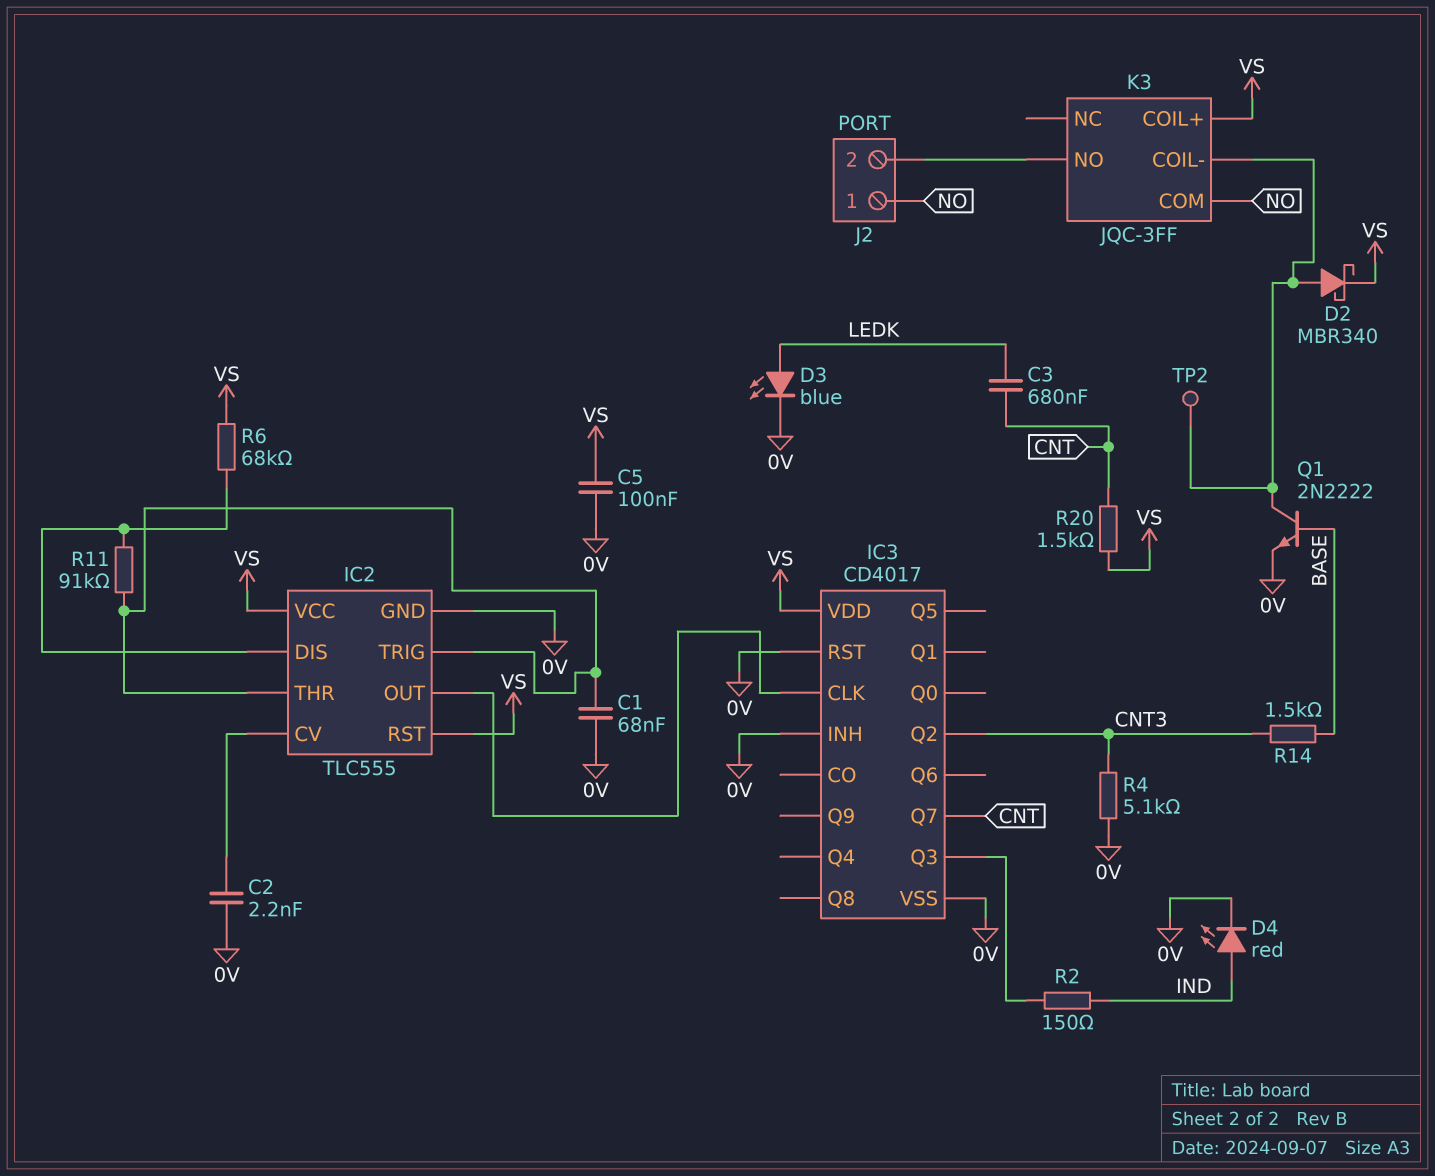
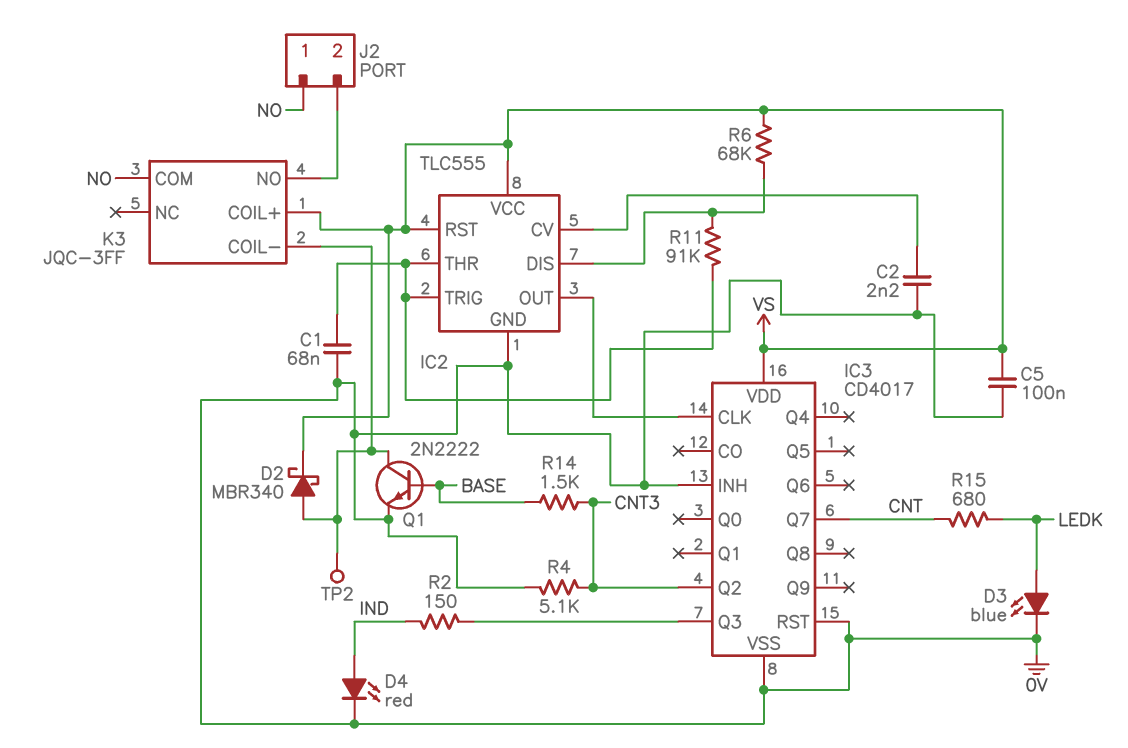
C3: 680nF (CNT, LEDK) -> none
R15: none -> 680 (CNT, LEDK)
R20: 1.5k (CNT, VS) -> none

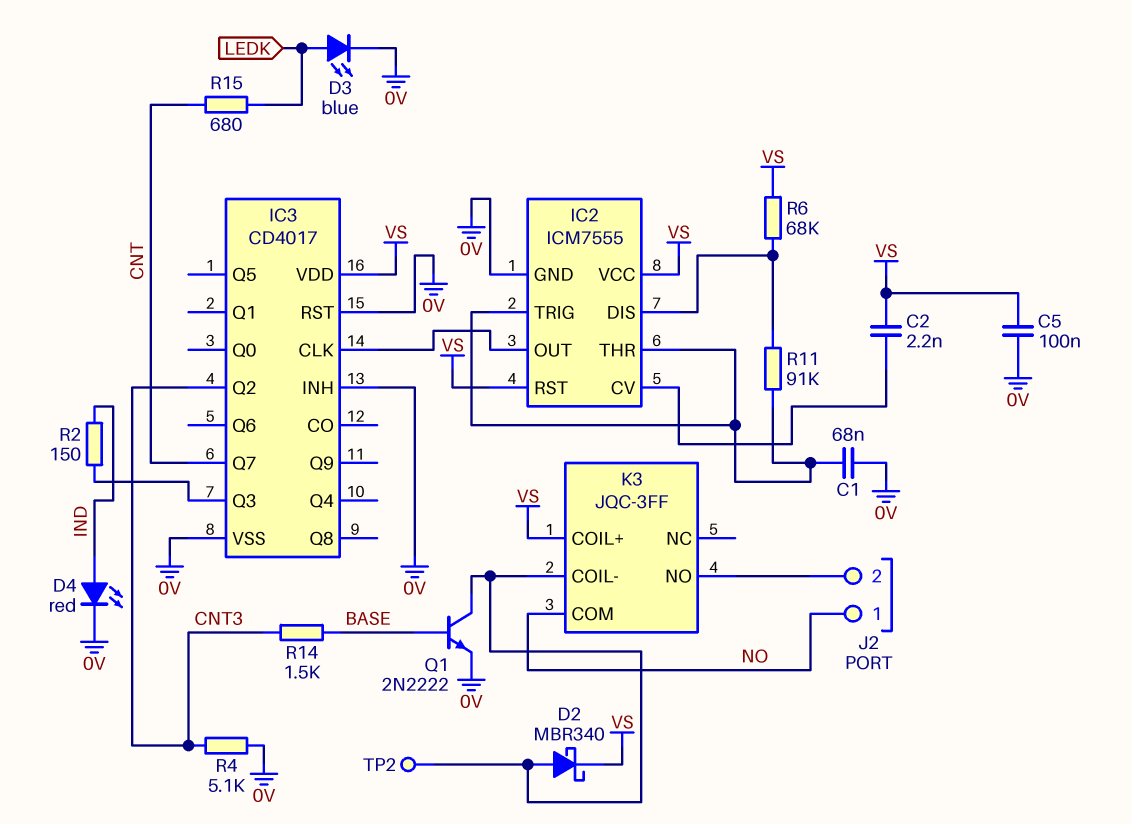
C2: 2.2nF (0V, IC2/CV) -> 2.2nF (IC2/CV, VS)
IC2: TLC555 -> ICM7555

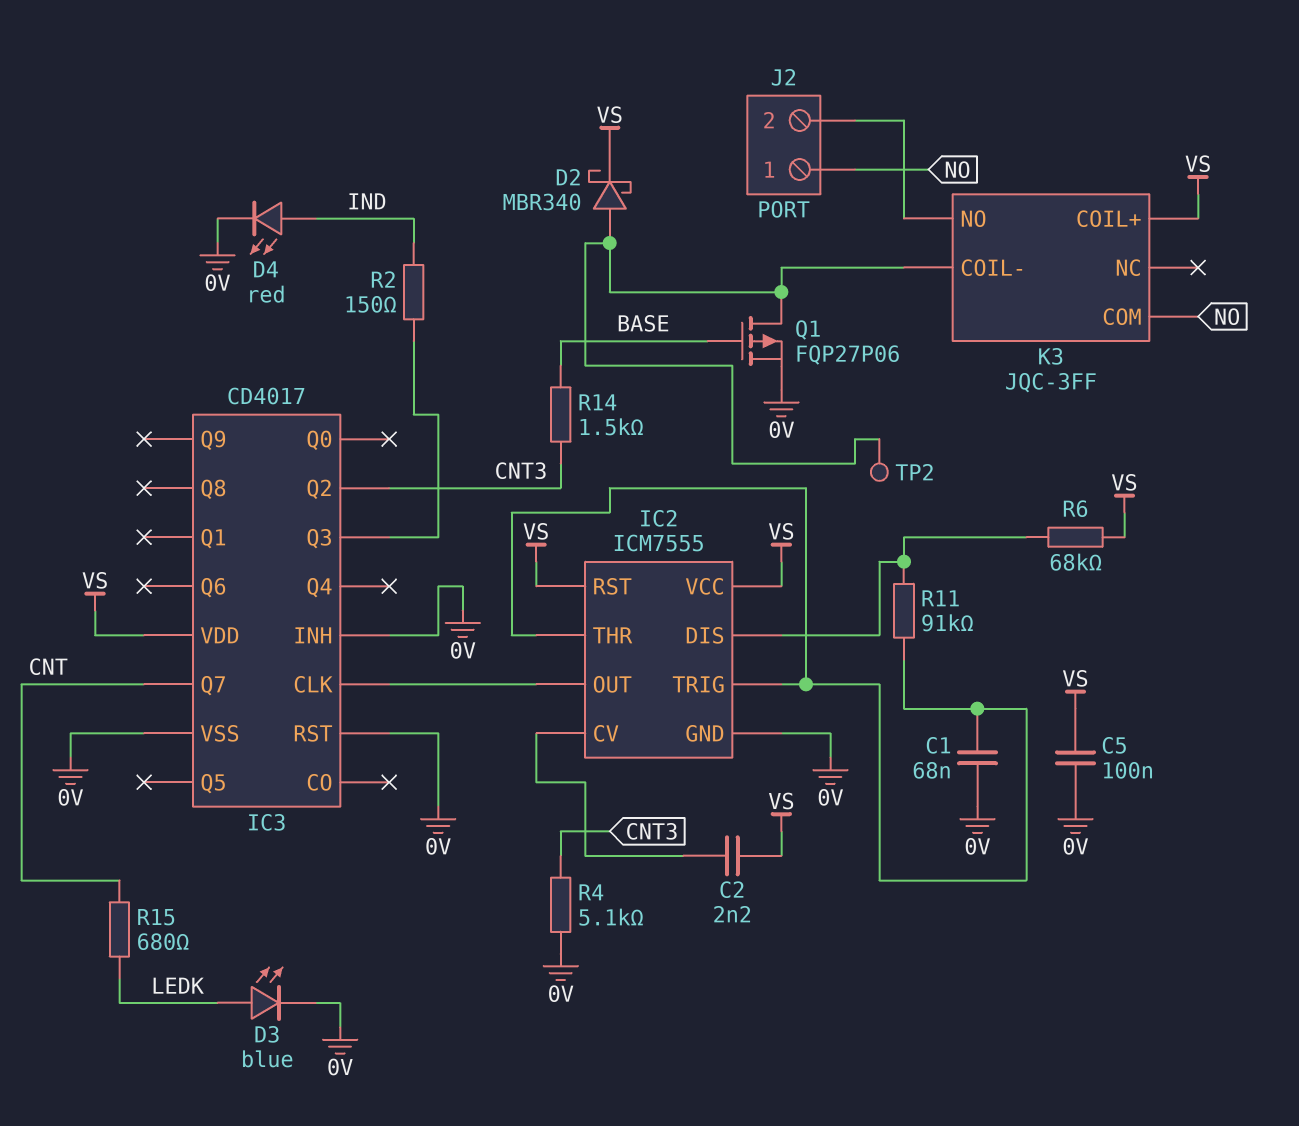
Q1: NPN 2N2222 (B BASE, C K3/COIL-, E 0V) -> PMOS FQP27P06 (G BASE, D K3/COIL-, S 0V)

